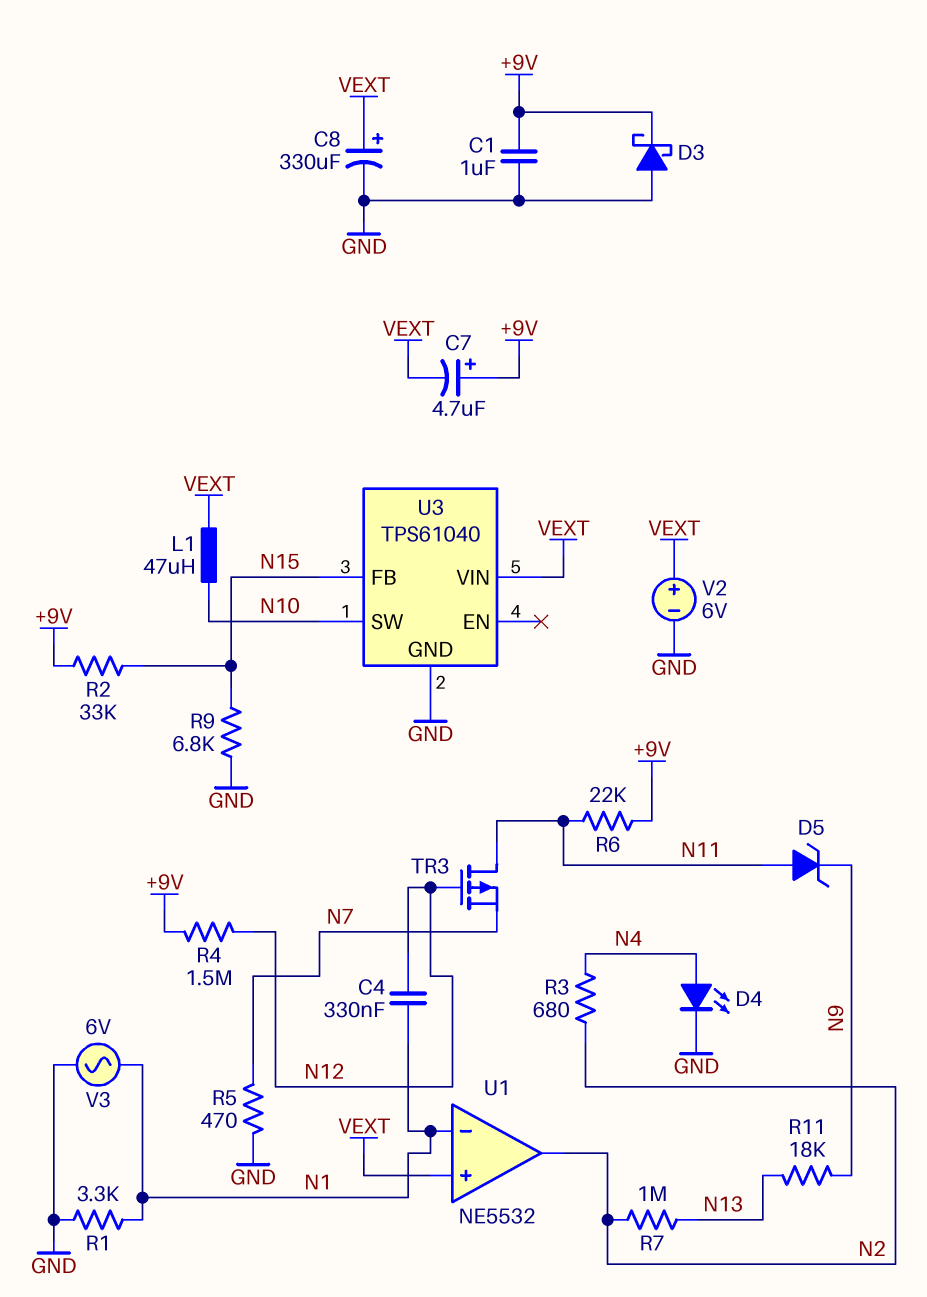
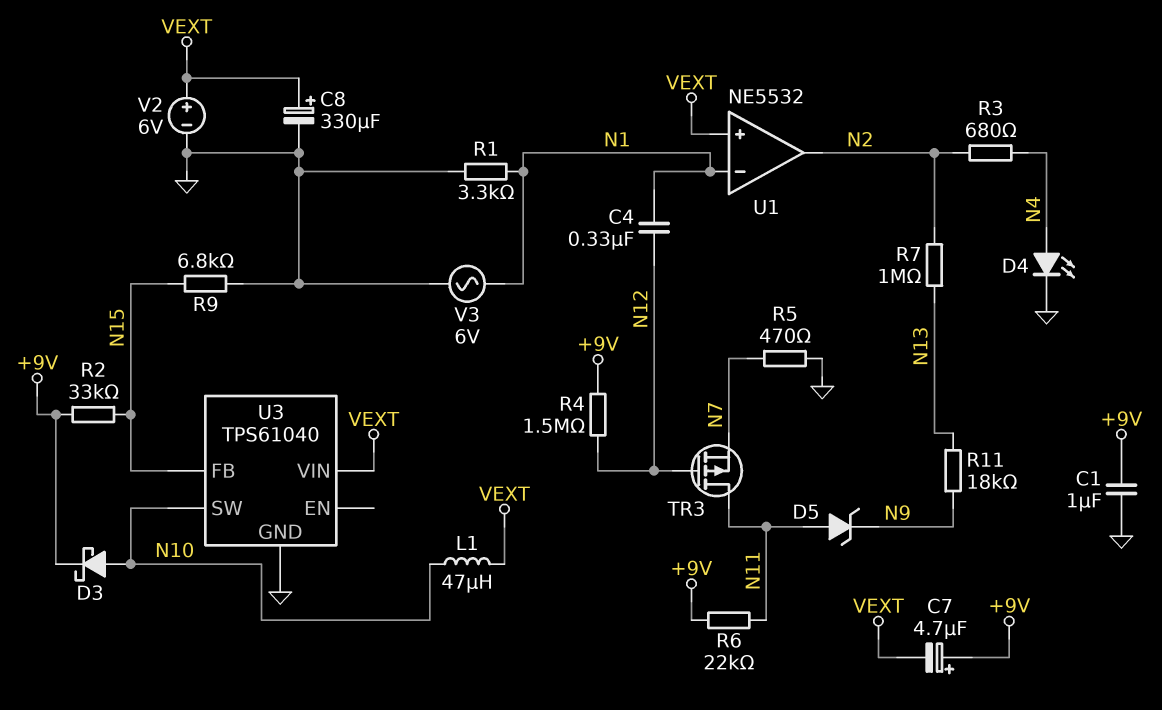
D3: schottky (A GND, K +9V) -> schottky (A N10, K +9V)

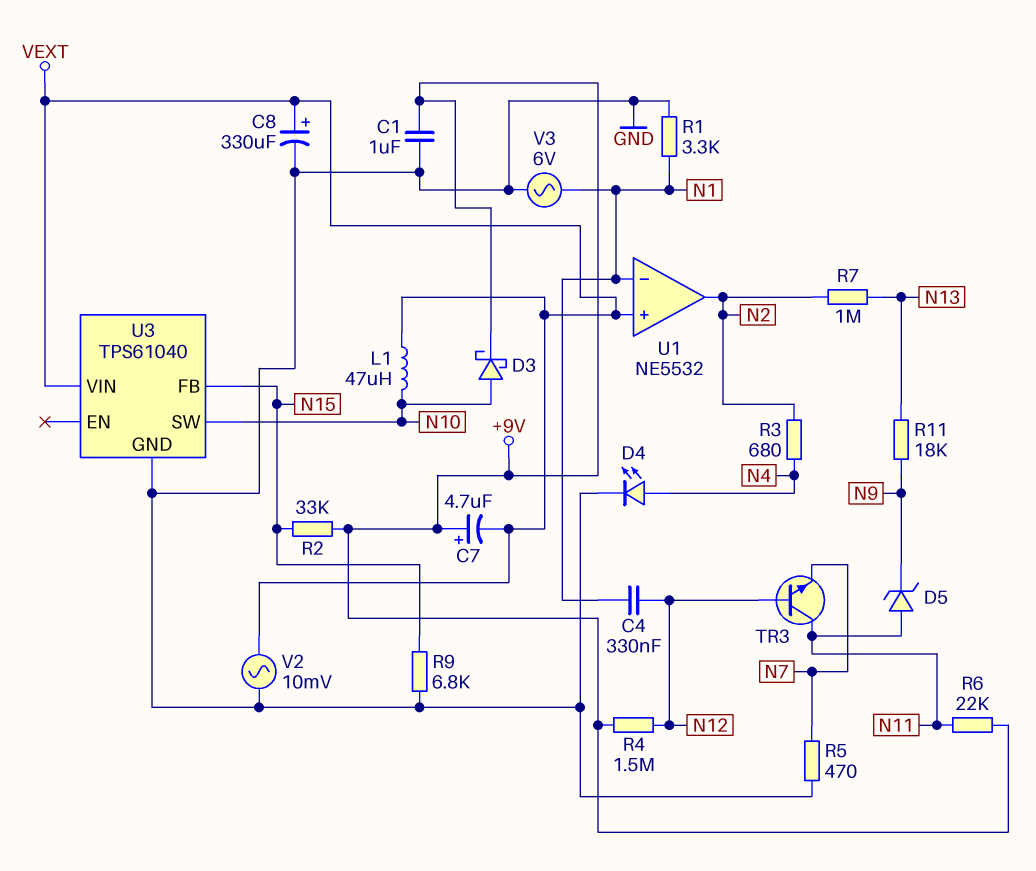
TR3: PMOS (G N12, D N11, S N7) -> NPN (B N12, C N11, E N7)
V2: 6V (plus VEXT, minus GND) -> AC 10mV (GND, VEXT)

